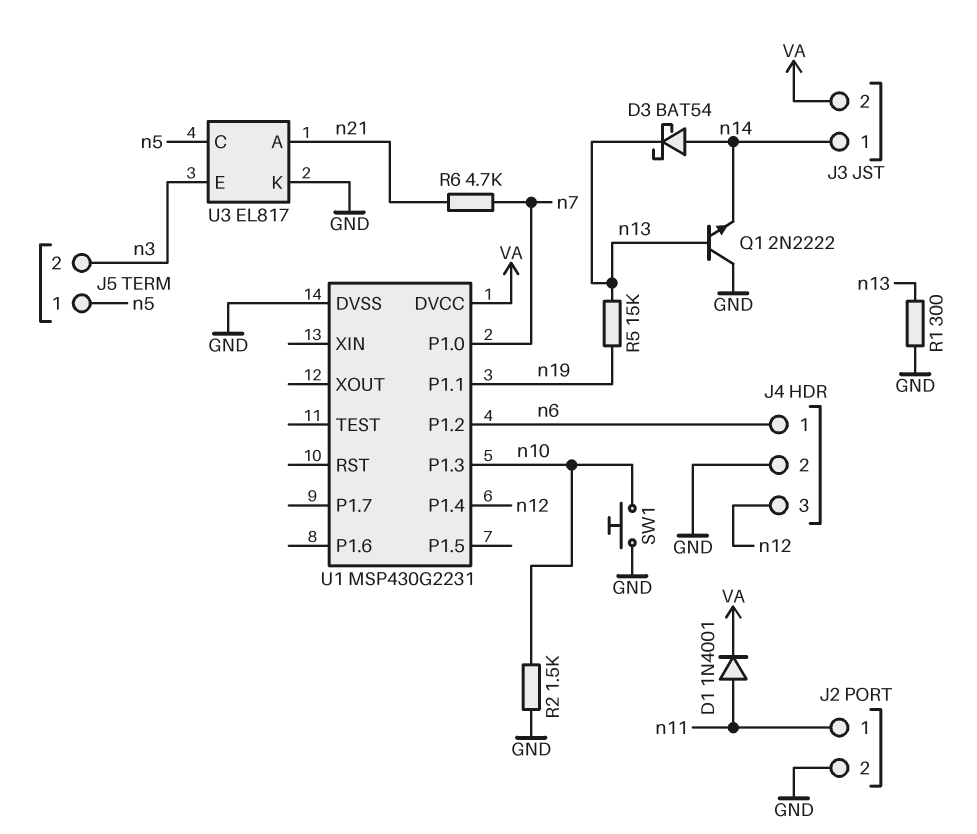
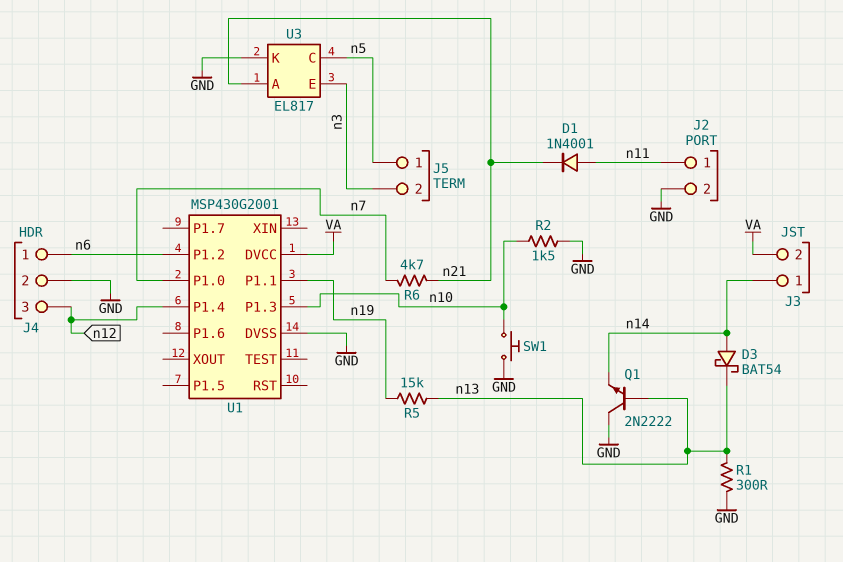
D1: diode 1N4001 (A n11, K VA) -> diode 1N4001 (A n11, K n21)
U1: MSP430G2231 -> MSP430G2001

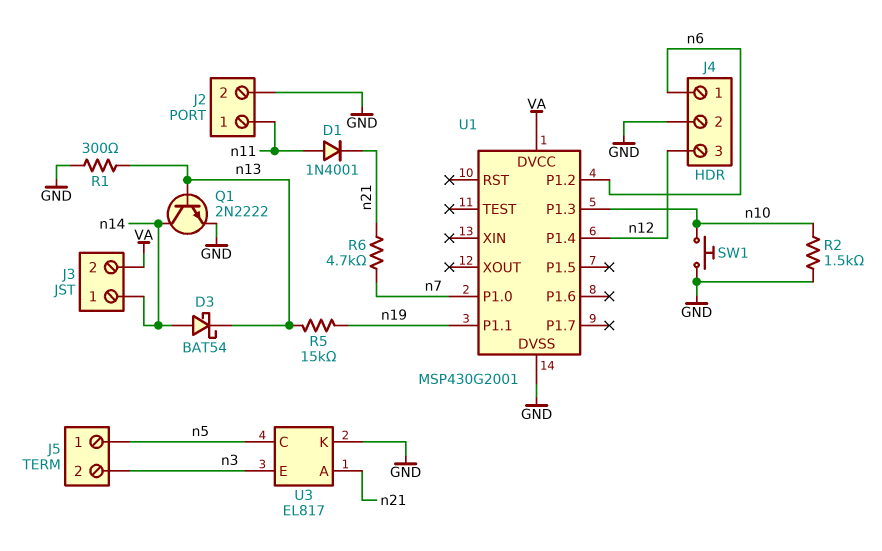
Q1: NPN 2N2222 (B n13, C GND, E n14) -> NPN 2N2222 (B n13, C n14, E GND)

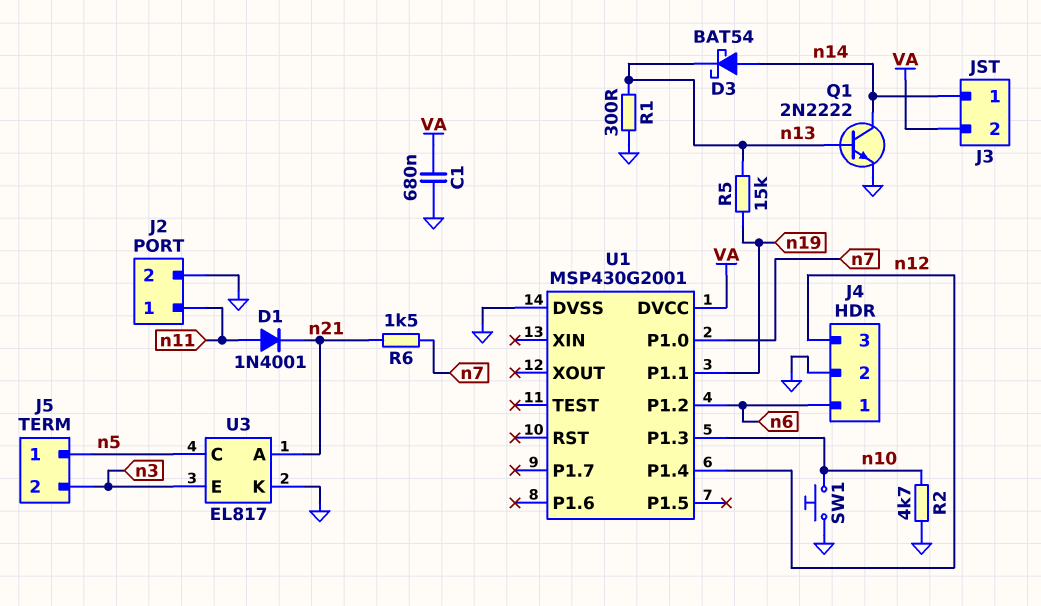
C1: none -> 680nF (GND, VA)
R2: 1.5k (GND, n10) -> 4.7k (GND, n10)
R6: 4.7k (n7, n21) -> 1.5k (n7, n21)

